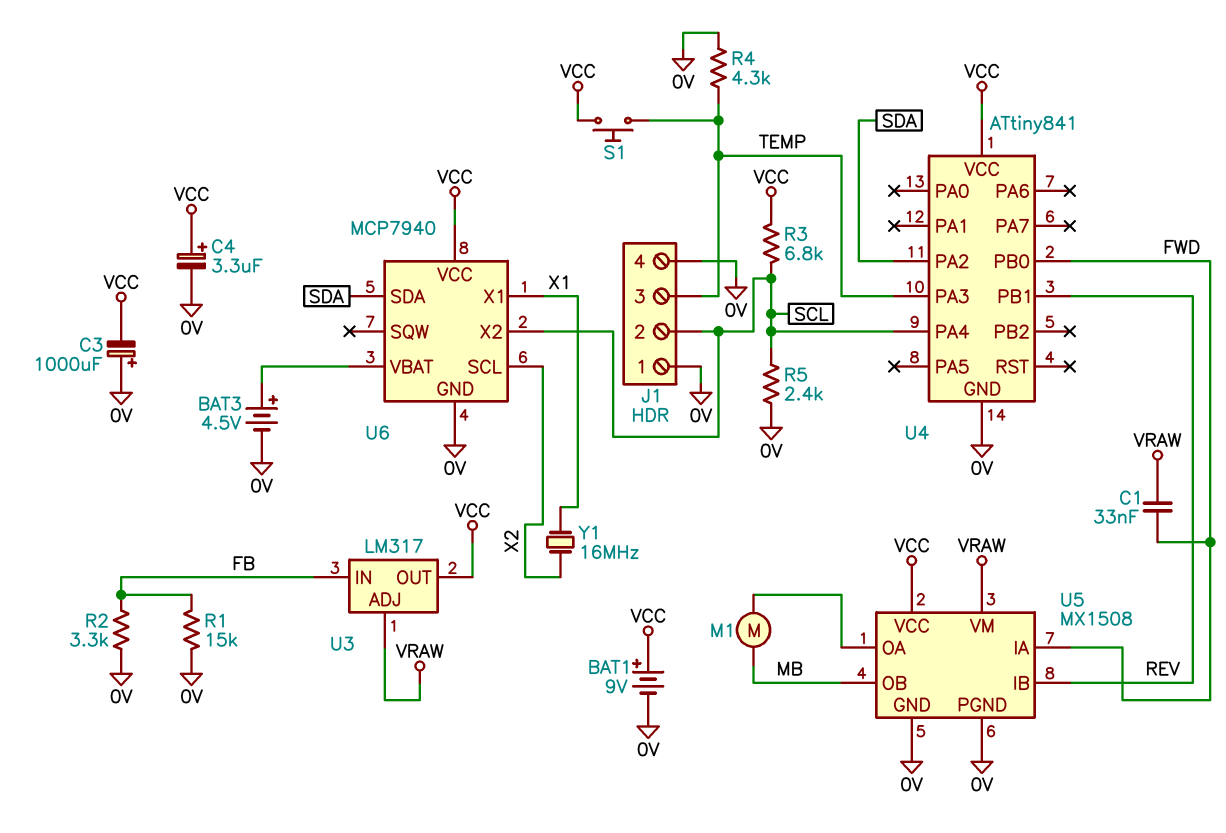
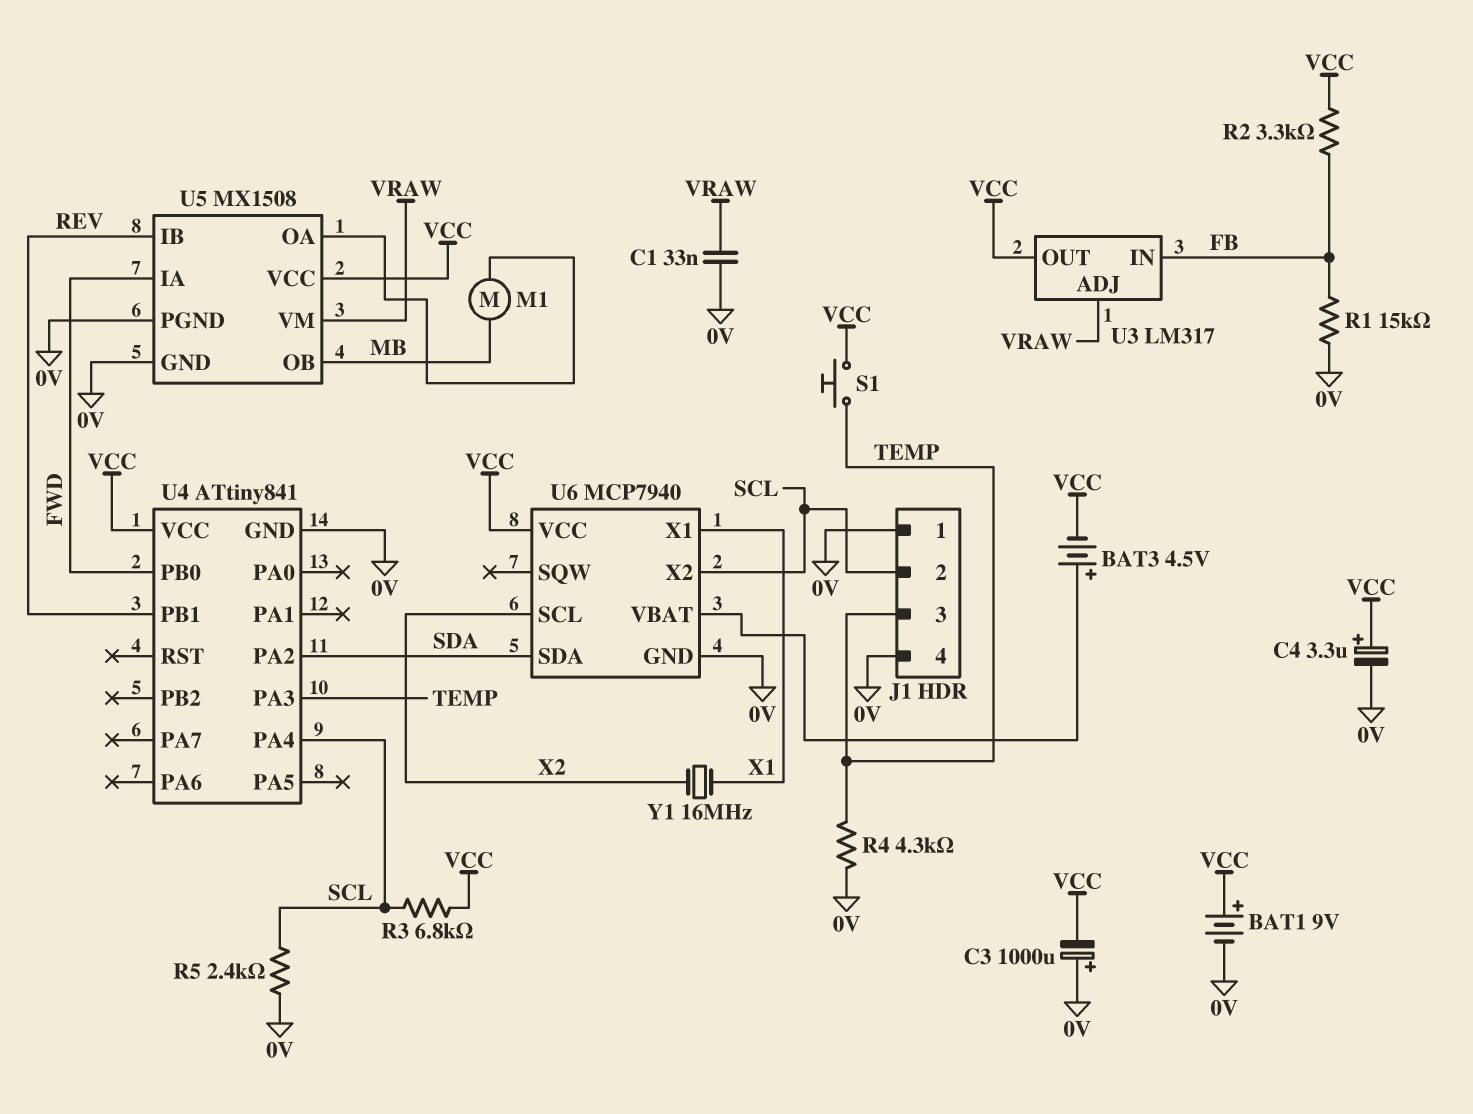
BAT3: 4.5V (plus U6/VBAT, minus 0V) -> 4.5V (plus U6/VBAT, minus VCC)
C1: 33nF (FWD, VRAW) -> 33nF (0V, VRAW)
R2: 3.3k (0V, FB) -> 3.3k (FB, VCC)

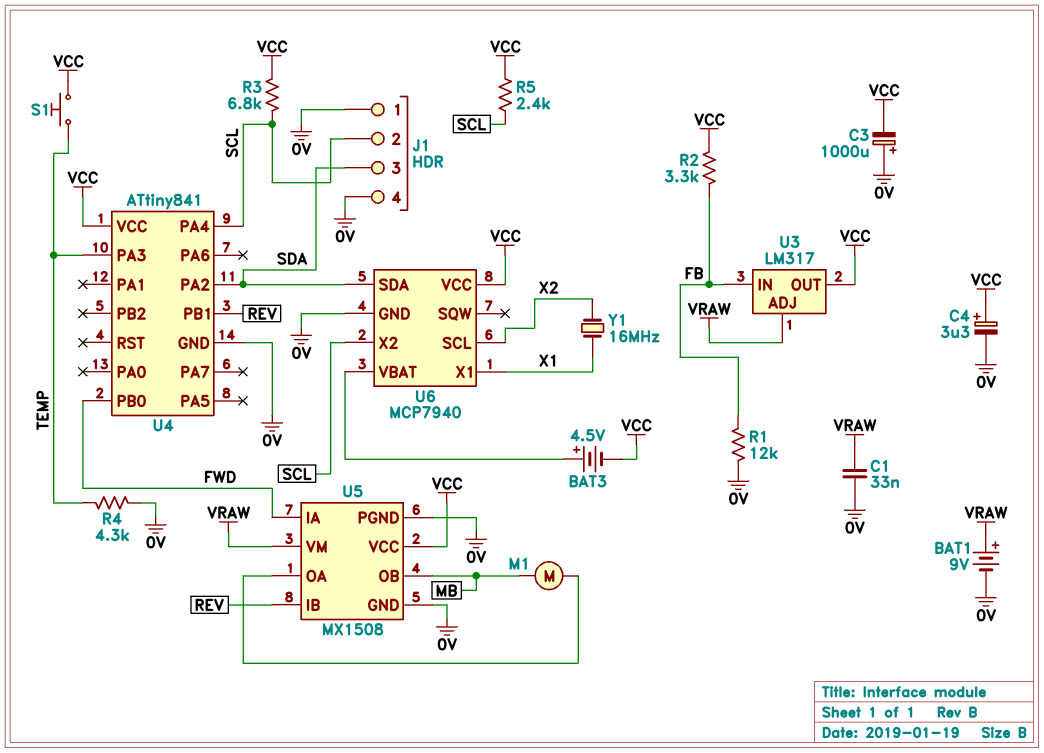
BAT1: 9V (plus VCC, minus 0V) -> 9V (plus VRAW, minus 0V)
J1 pin 3: TEMP -> SDA
R1: 15k (0V, FB) -> 12k (0V, FB)
R5: 2.4k (0V, SCL) -> 2.4k (SCL, VCC)

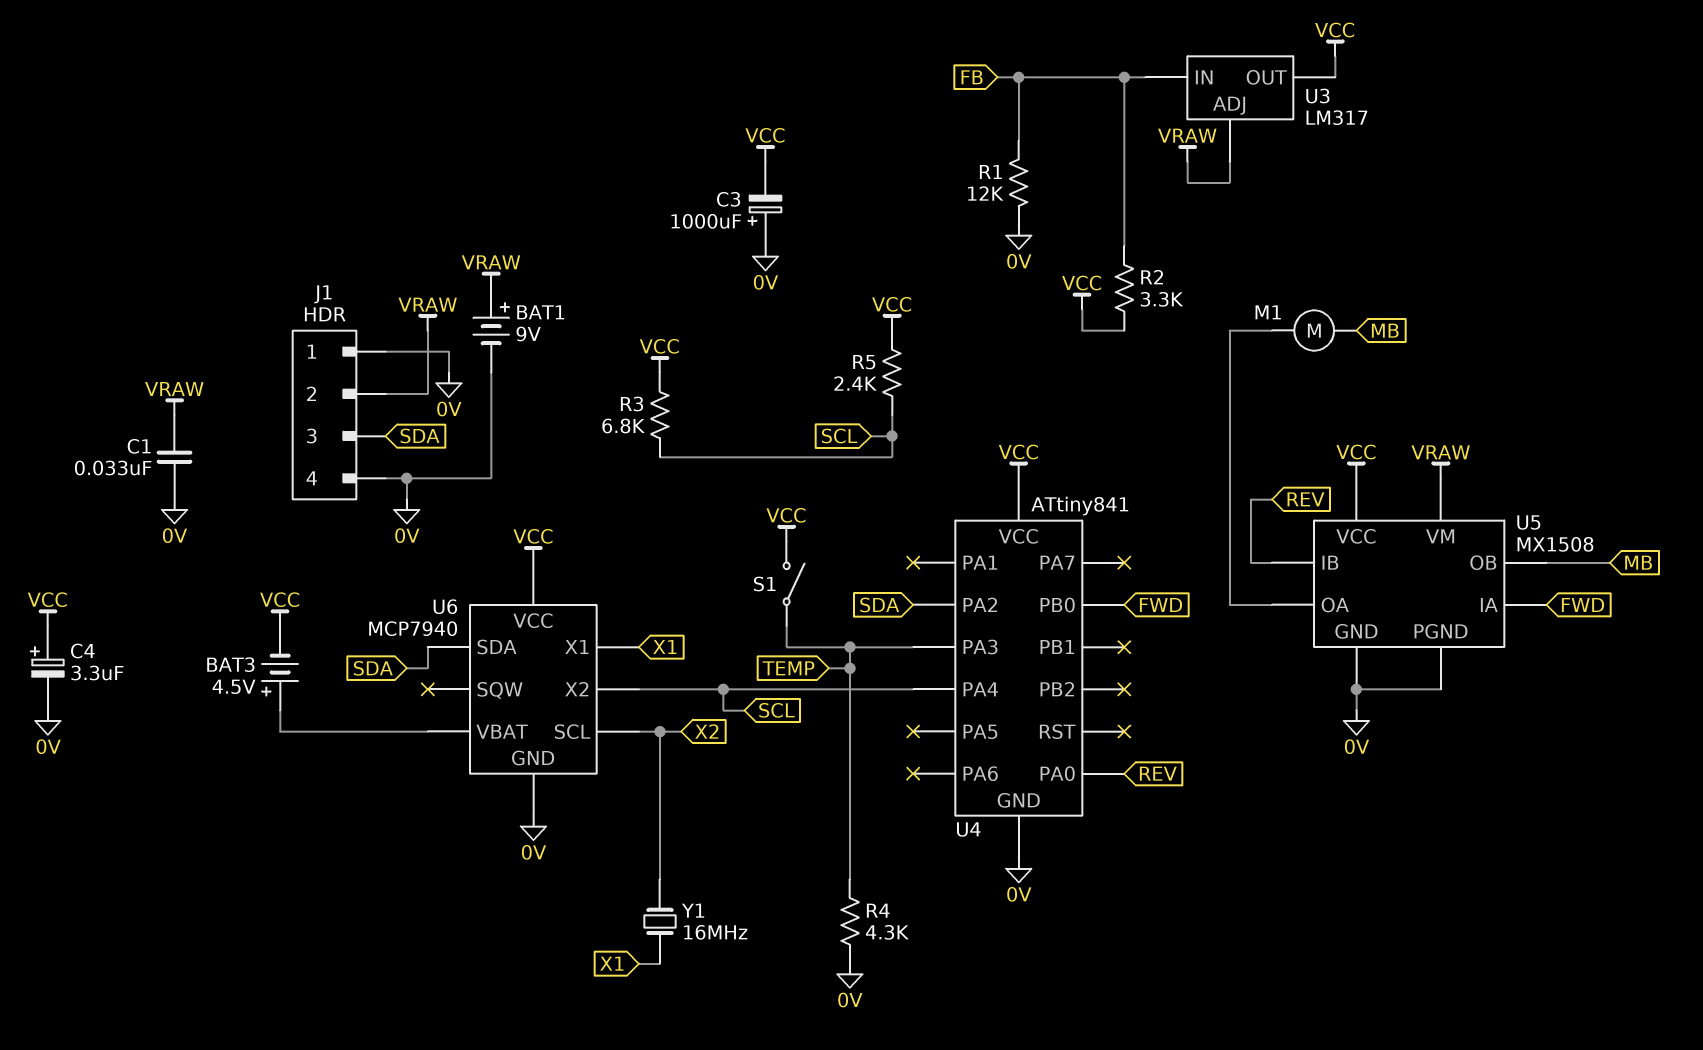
J1 pin 2: SCL -> VRAW
S1: button (TEMP, VCC) -> switch (TEMP, VCC)
U4 pin PA0: none -> REV
U4 pin PB1: REV -> none

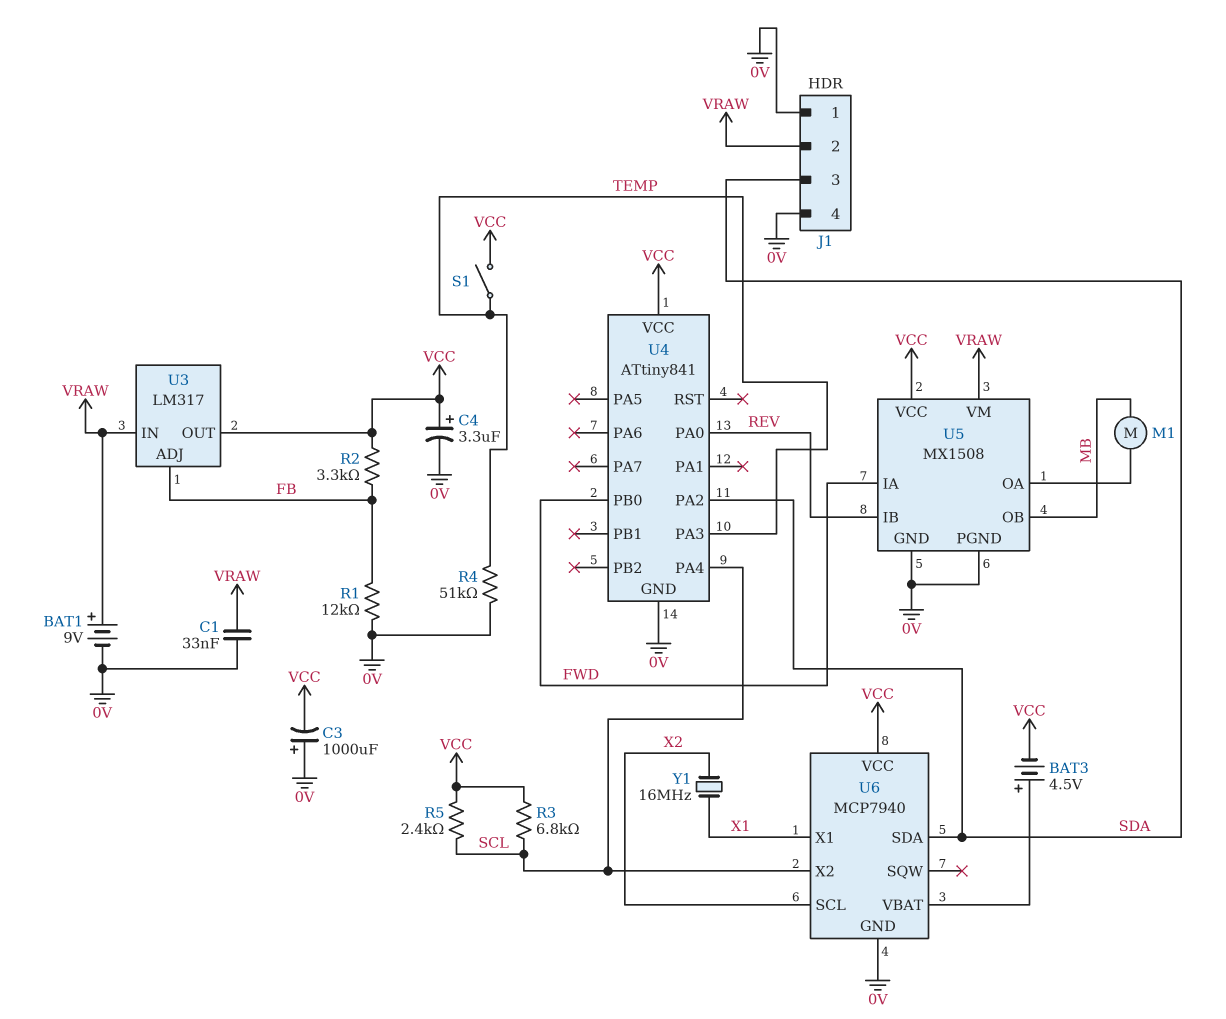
R4: 4.3k (0V, TEMP) -> 51k (0V, TEMP)
U3 pin ADJ: VRAW -> FB
U3 pin IN: FB -> VRAW

